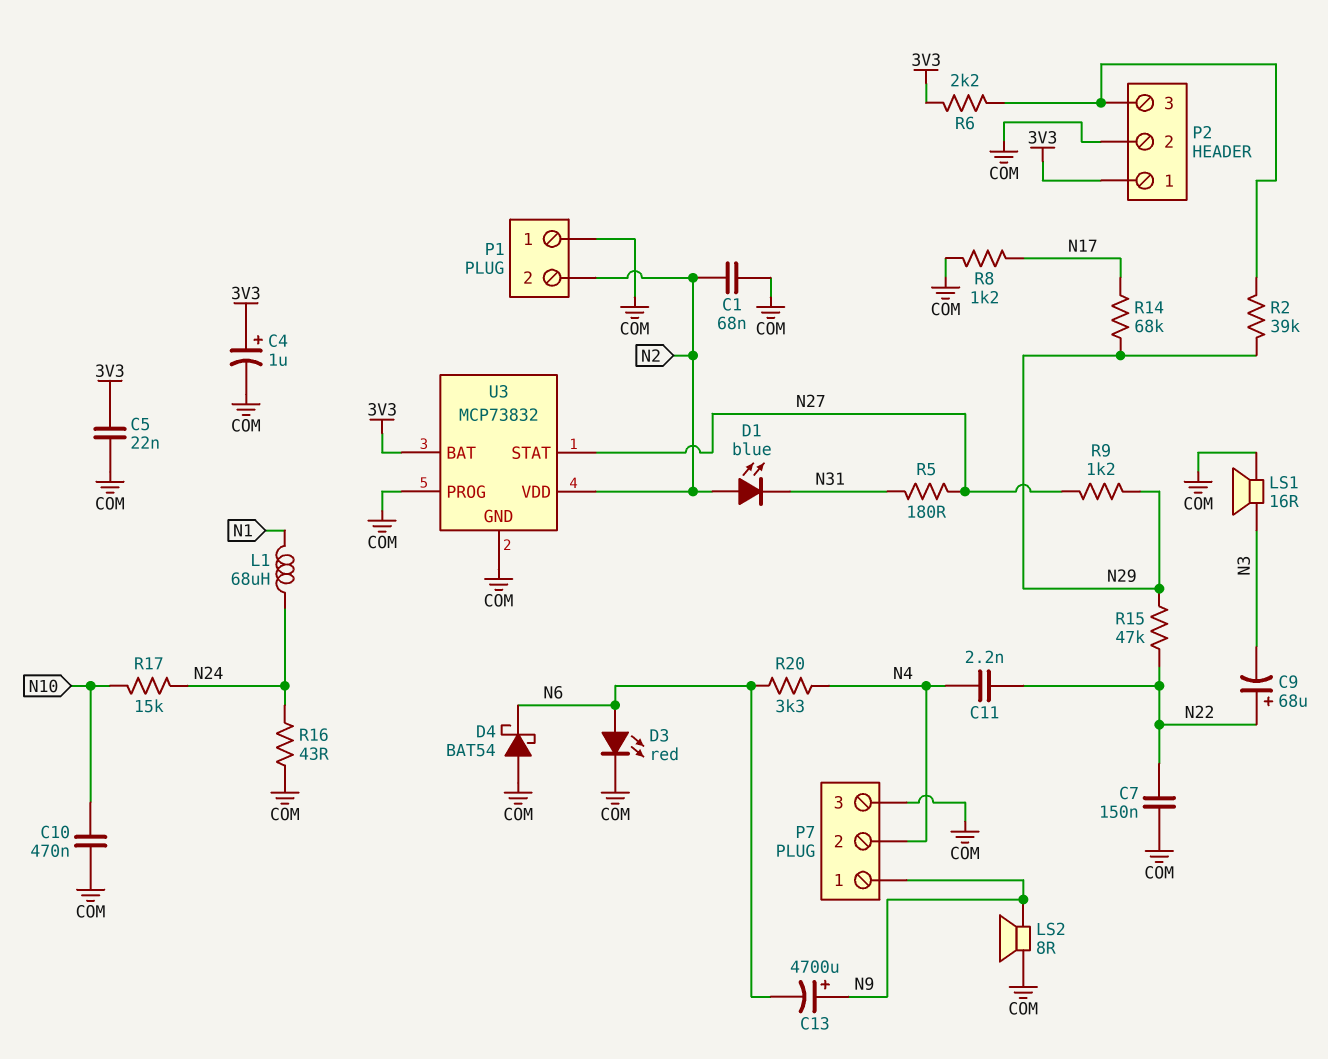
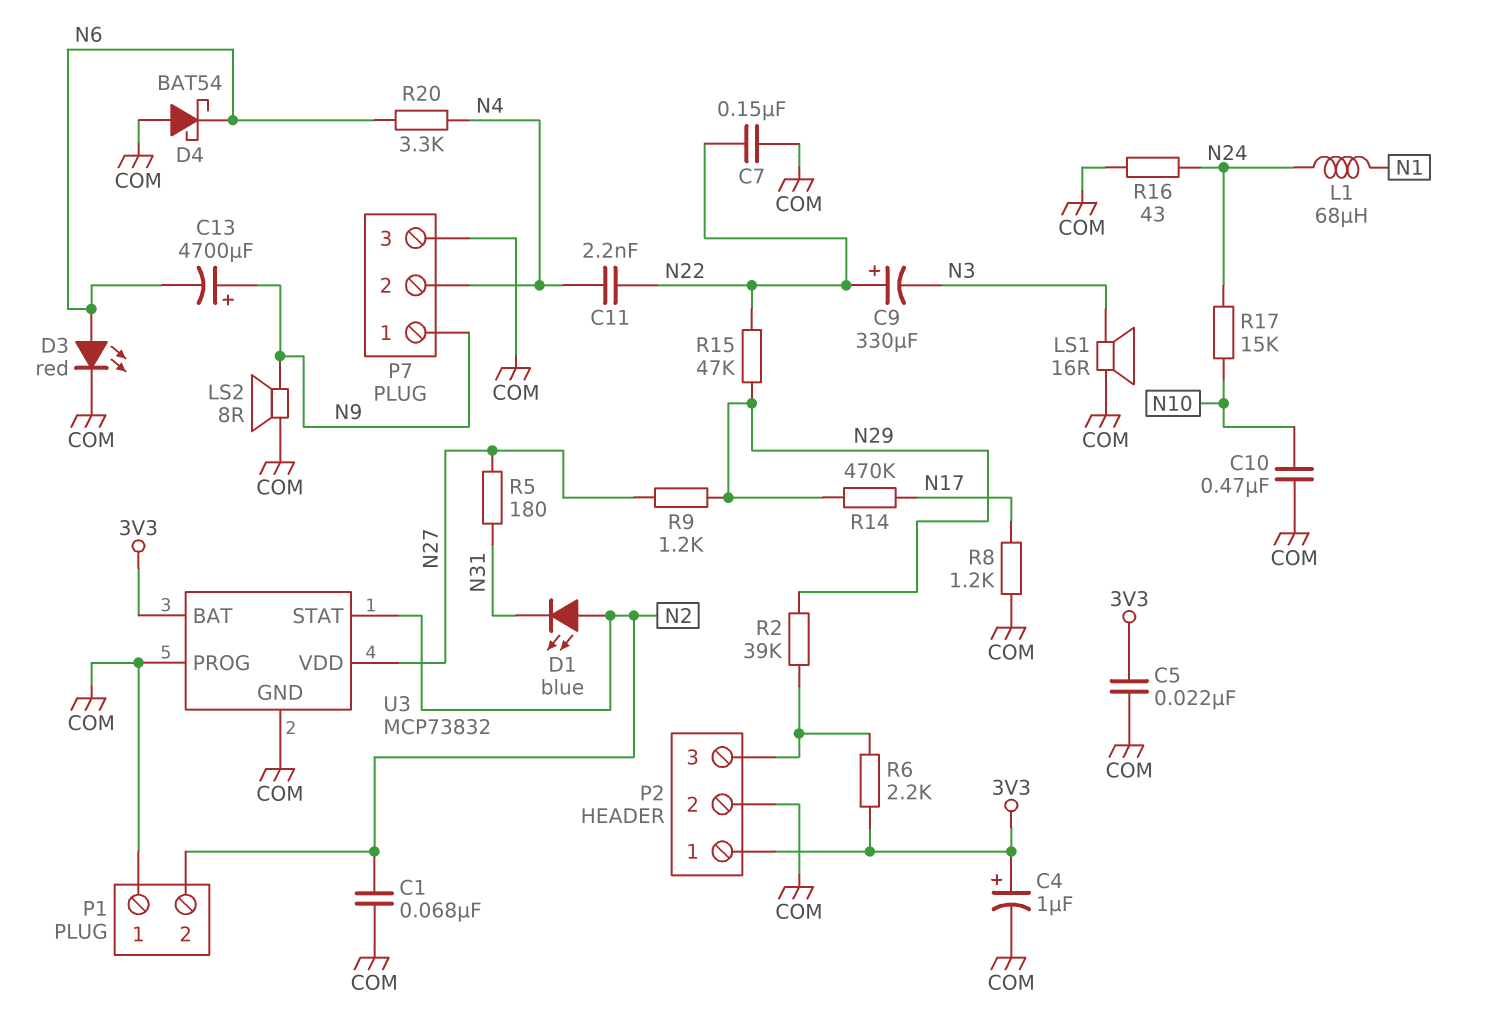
C9: 68uF (plus N22, minus N3) -> 330uF (plus N22, minus N3)
R14: 68k (N17, N29) -> 470k (N17, N29)
U3 pin STAT: N27 -> N2
U3 pin VDD: N2 -> N27

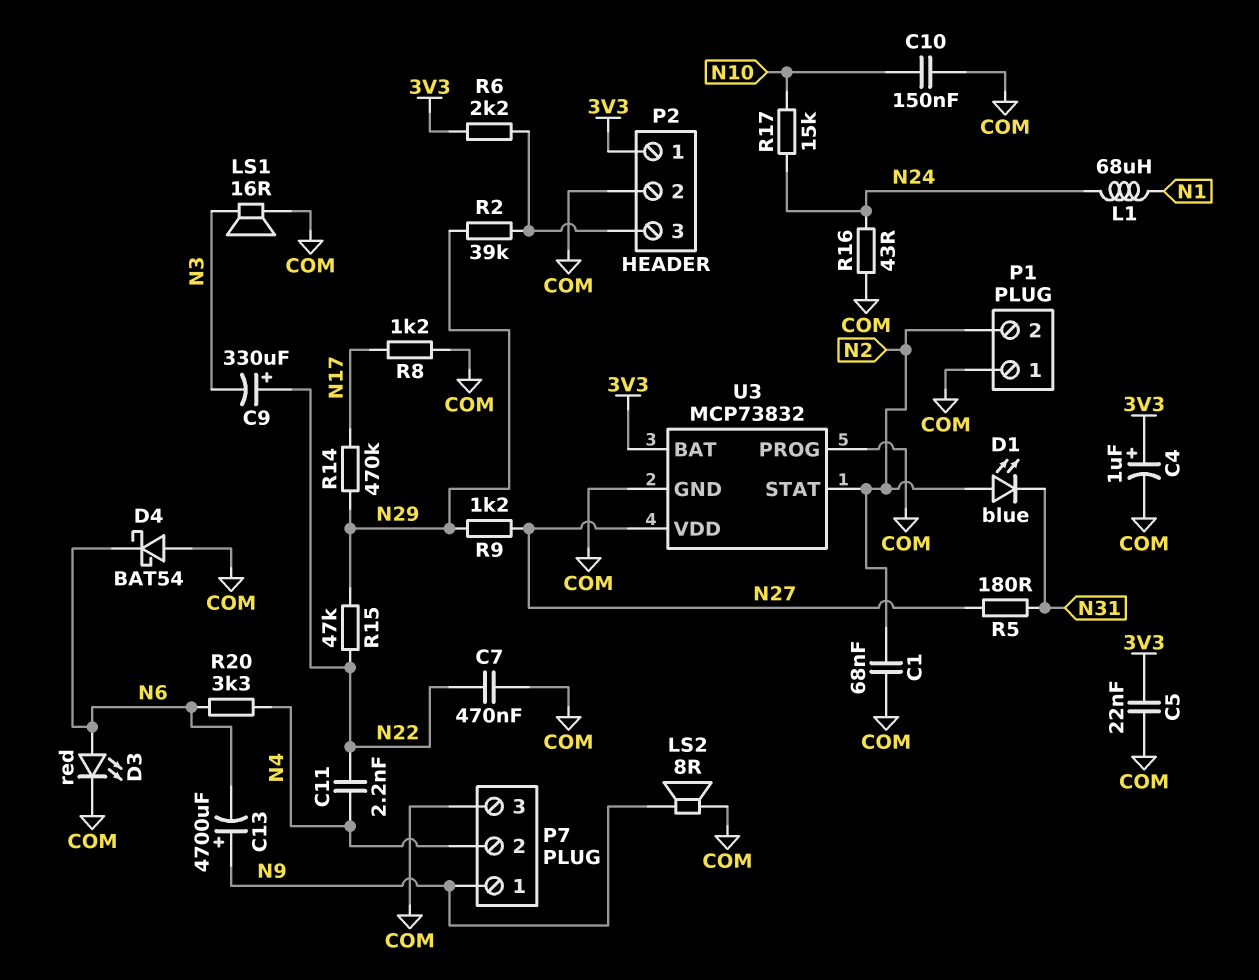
C7: 150nF (COM, N22) -> 470nF (COM, N22)
C10: 470nF (COM, N10) -> 150nF (COM, N10)

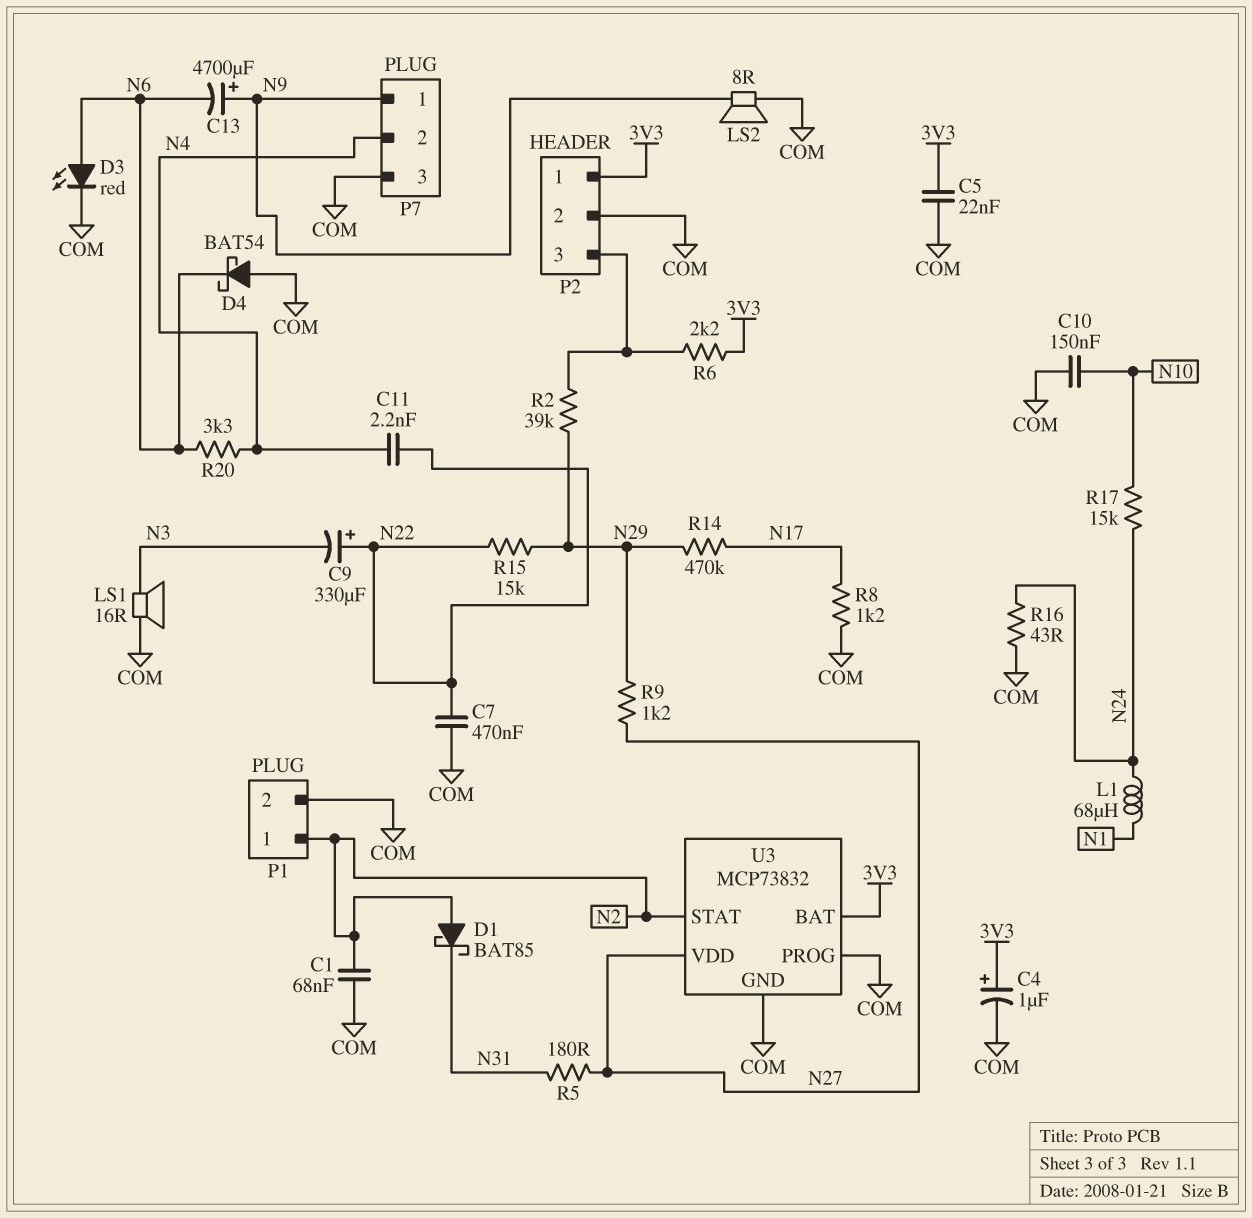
D1: LED blue (A N2, K N31) -> schottky BAT85 (A N2, K N31)
P1 pin 1: COM -> N2
P1 pin 2: N2 -> COM
R15: 47k (N22, N29) -> 15k (N22, N29)

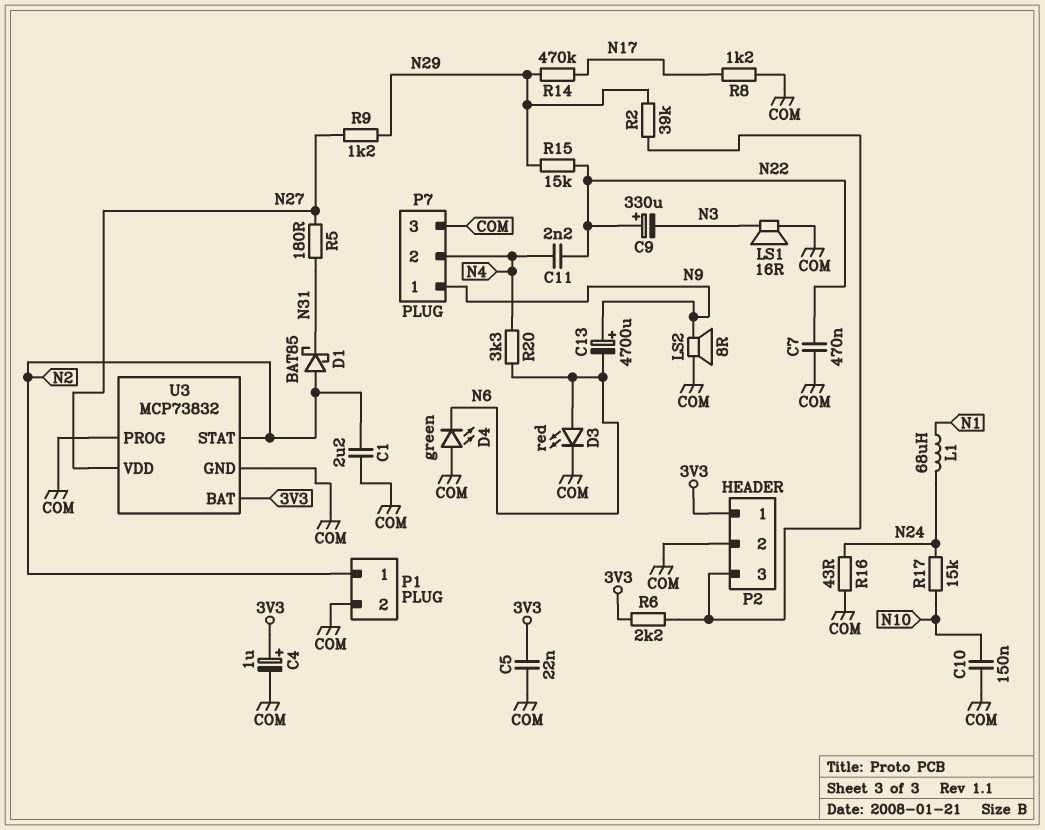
C1: 68nF (COM, N2) -> 2.2uF (COM, N2)
D4: schottky BAT54 (A COM, K N6) -> LED green (A COM, K N6)

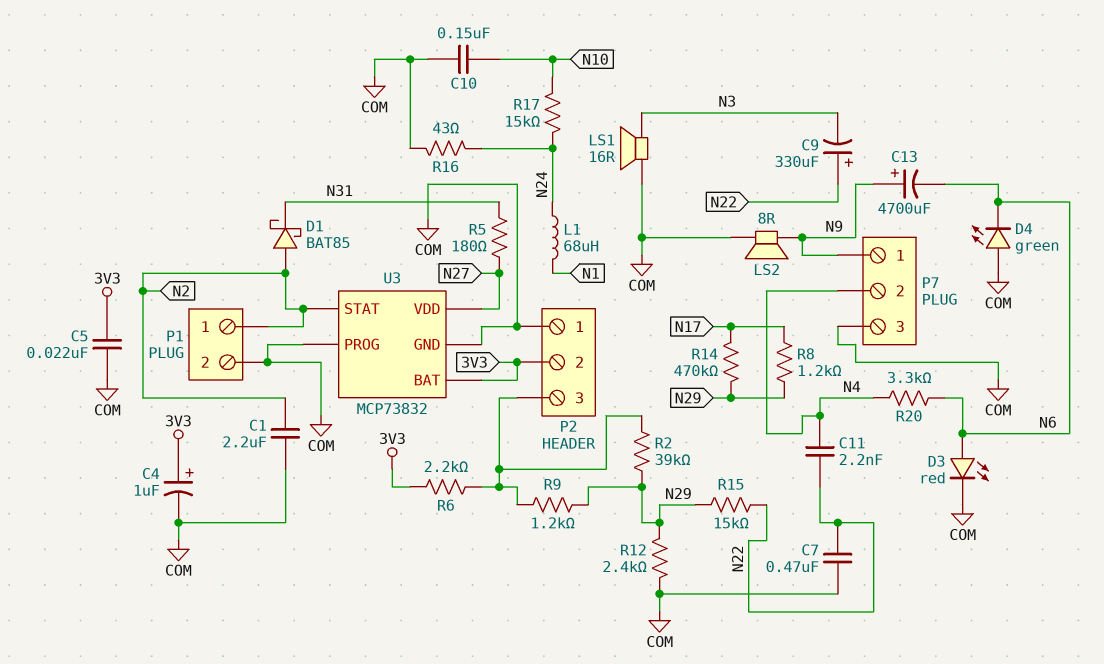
P2 pin 1: 3V3 -> COM
P2 pin 2: COM -> 3V3
R8: 1.2k (COM, N17) -> 1.2k (N17, N29)
R9: 1.2k (N27, N29) -> 1.2k (N29, P2/3)
R12: none -> 2.4k (COM, N29)

